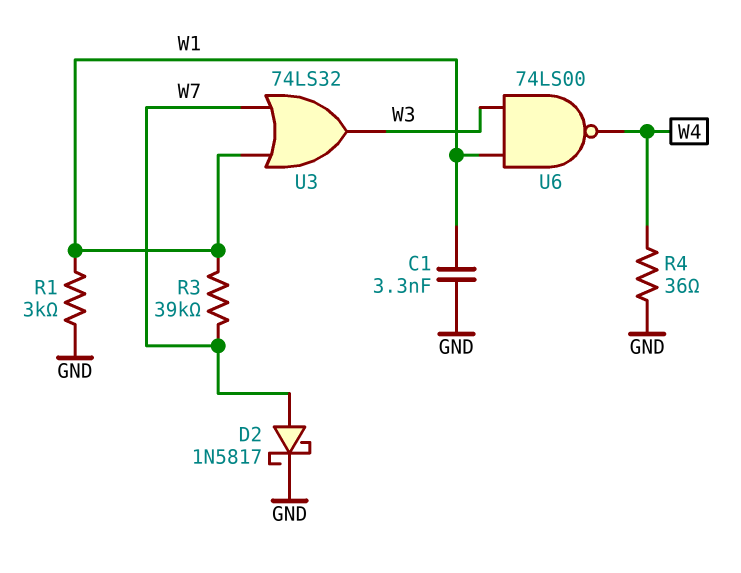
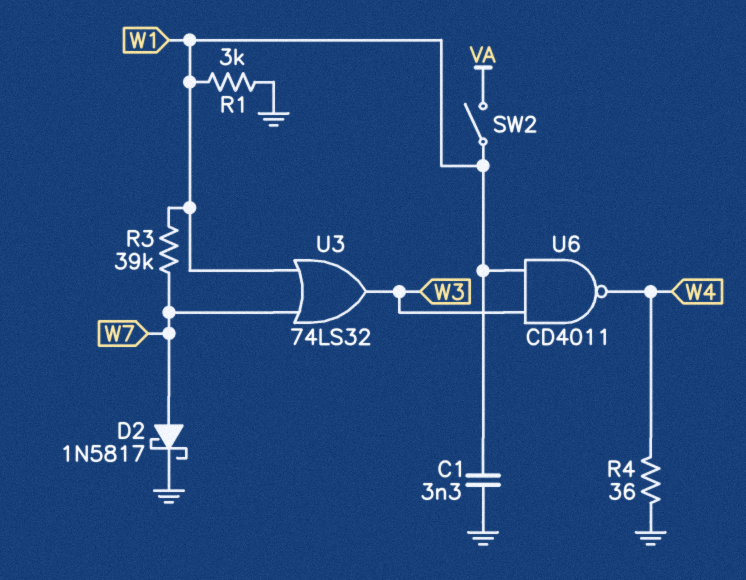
SW2: none -> switch (VA, W1)
U6: NAND 74LS00 (in W1, in W3, out W4) -> NAND CD4011 (in W1, in W3, out W4)

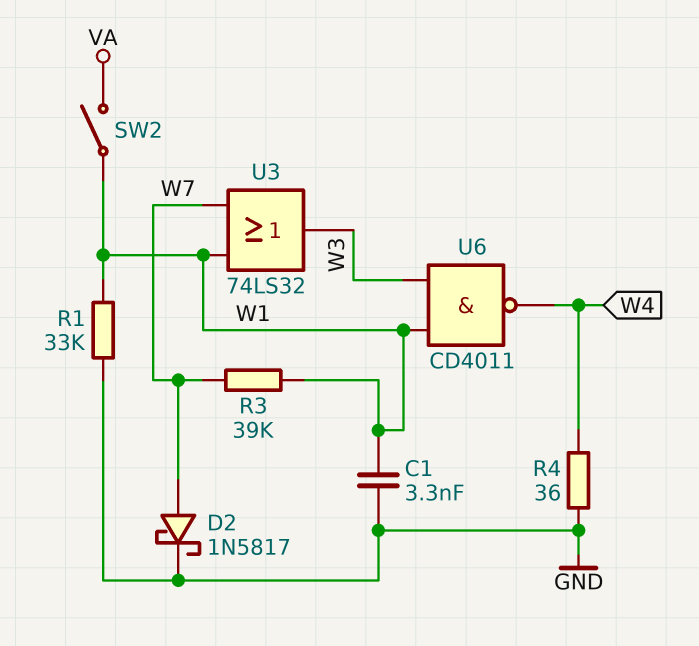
R1: 3k (GND, W1) -> 33k (GND, W1)

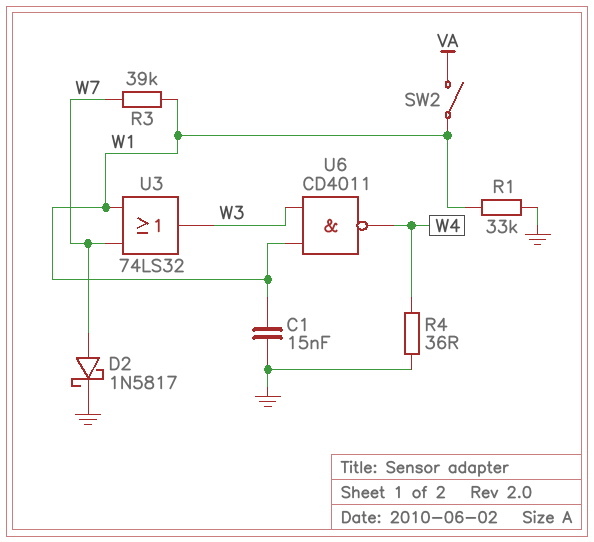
C1: 3.3nF (GND, W1) -> 15nF (GND, W1)

